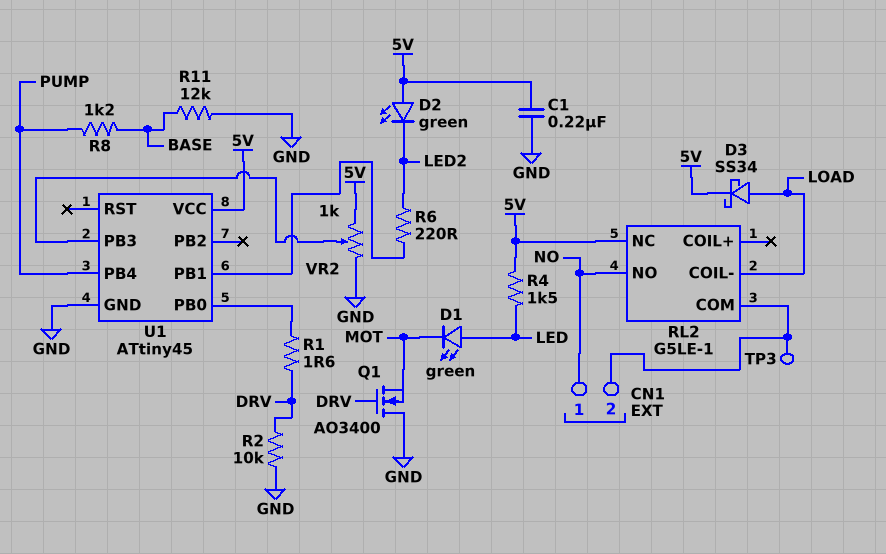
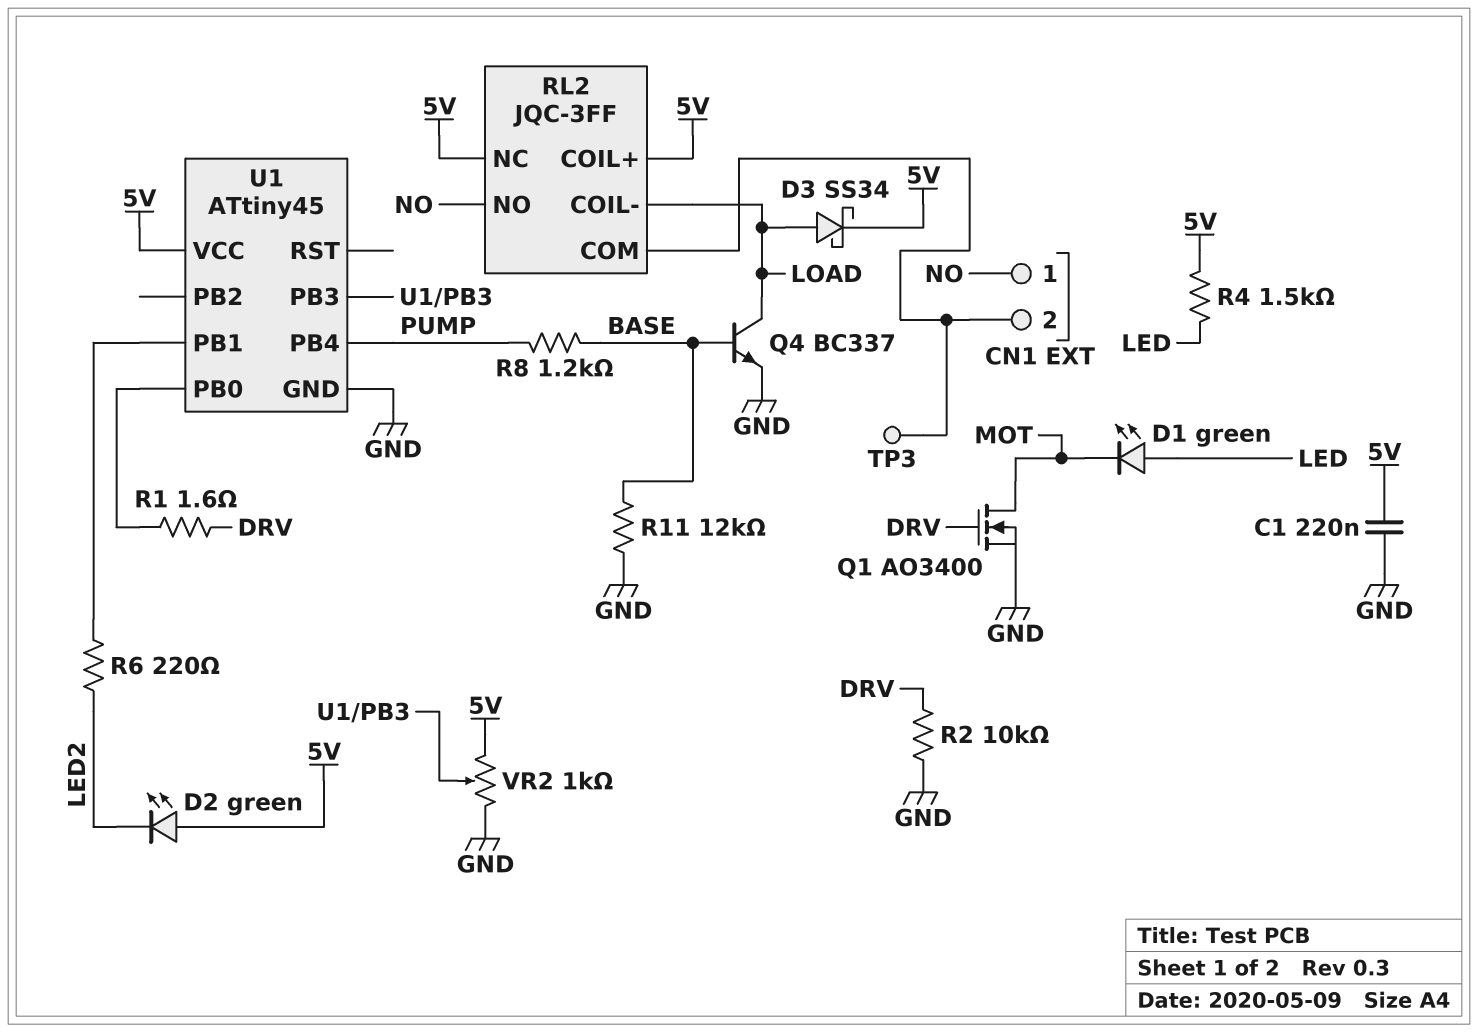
Q1: NMOS AO3400 (G DRV, D GND, S MOT) -> NMOS AO3400 (G DRV, D MOT, S GND)
Q4: none -> NPN BC337 (B BASE, C LOAD, E GND)
RL2: G5LE-1 -> JQC-3FF
RL2 pin COIL+: none -> 5V

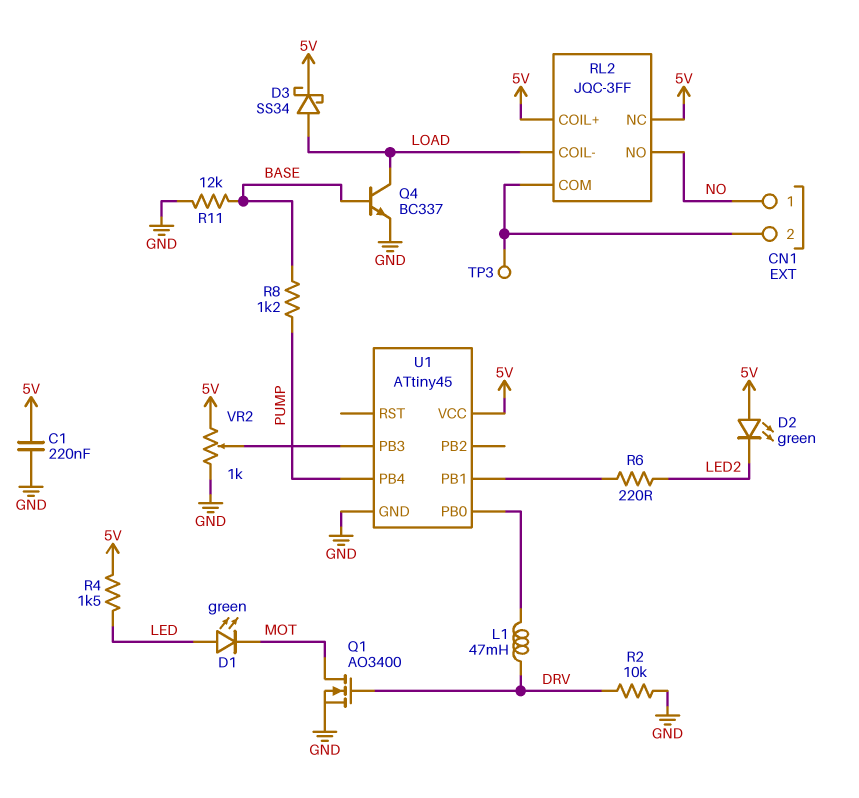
L1: none -> 47mH (DRV, U1/PB0)
R1: 1.6 (DRV, U1/PB0) -> none

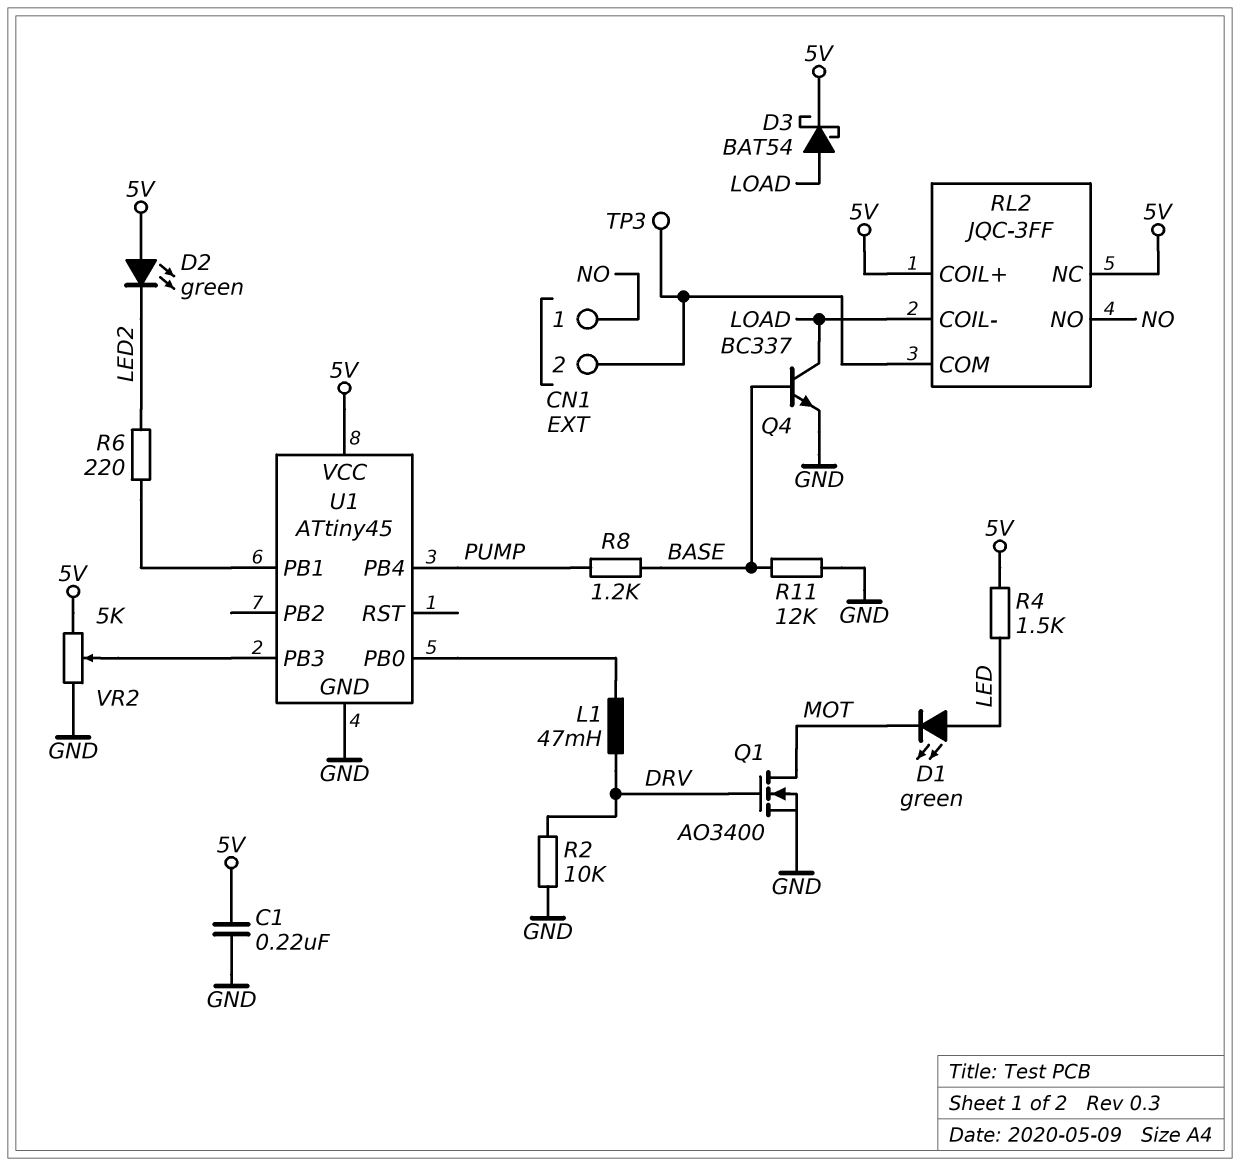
D3: schottky SS34 (A LOAD, K 5V) -> schottky BAT54 (A LOAD, K 5V)
VR2: 1k (5V, GND, wiper U1/PB3) -> 5k (5V, GND, wiper U1/PB3)

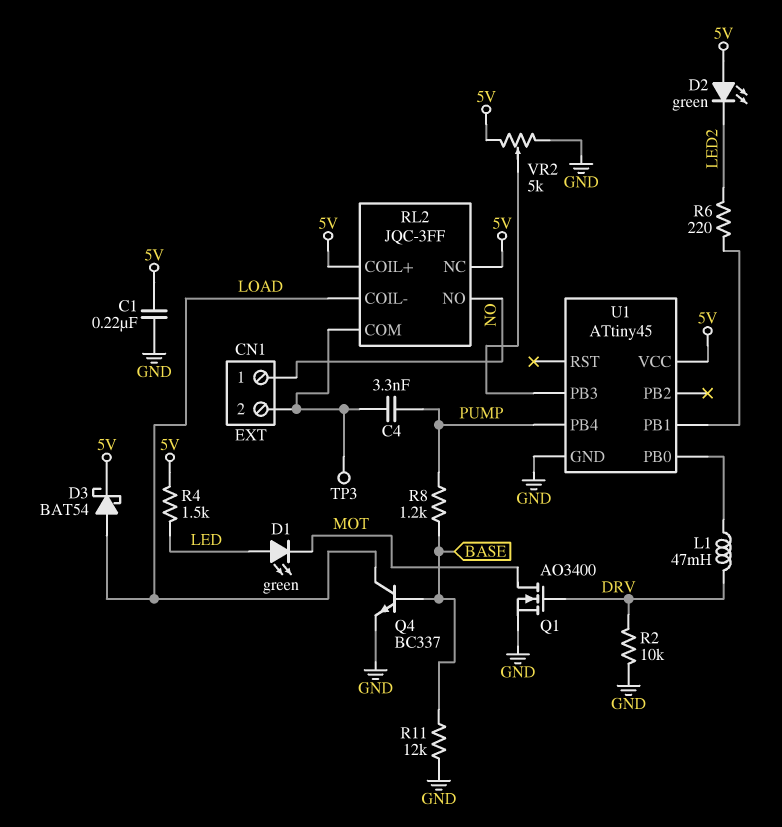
C4: none -> 3.3nF (CN1/2, PUMP)

